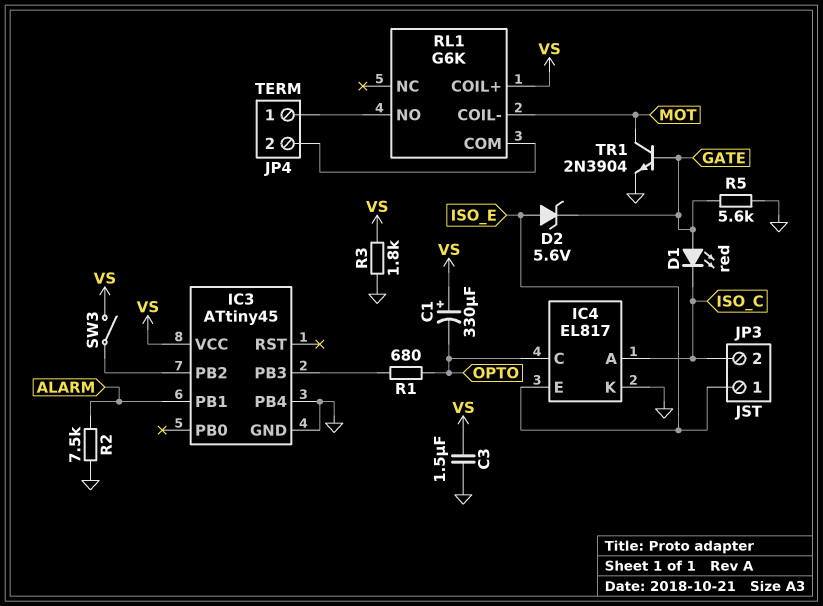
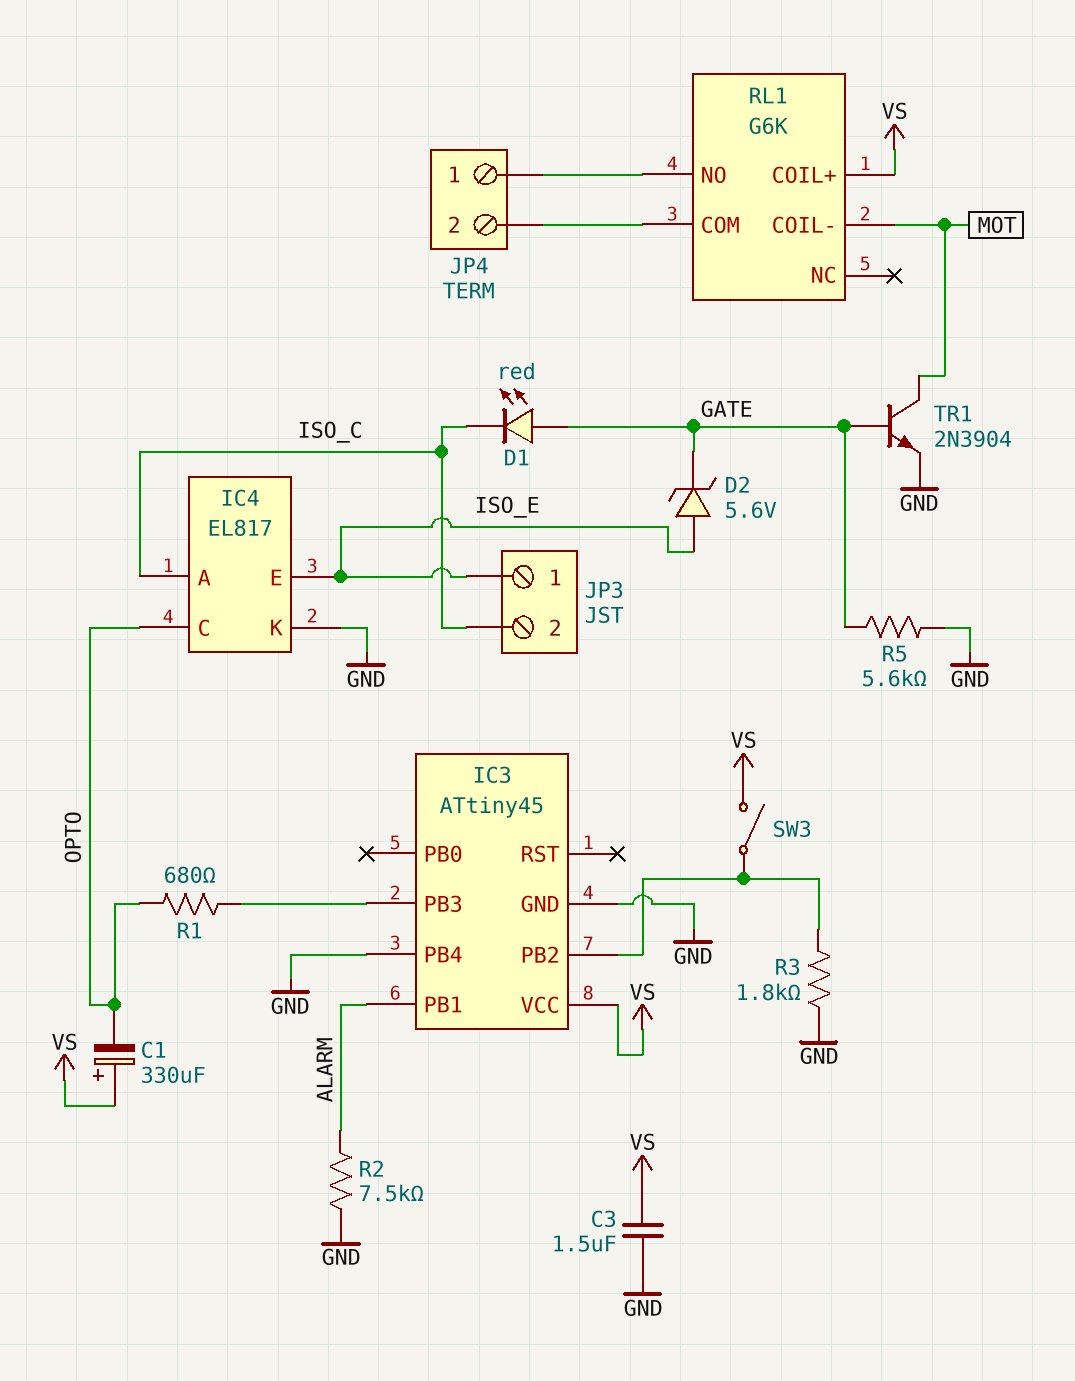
R3: 1.8k (GND, VS) -> 1.8k (GND, IC3/PB2)

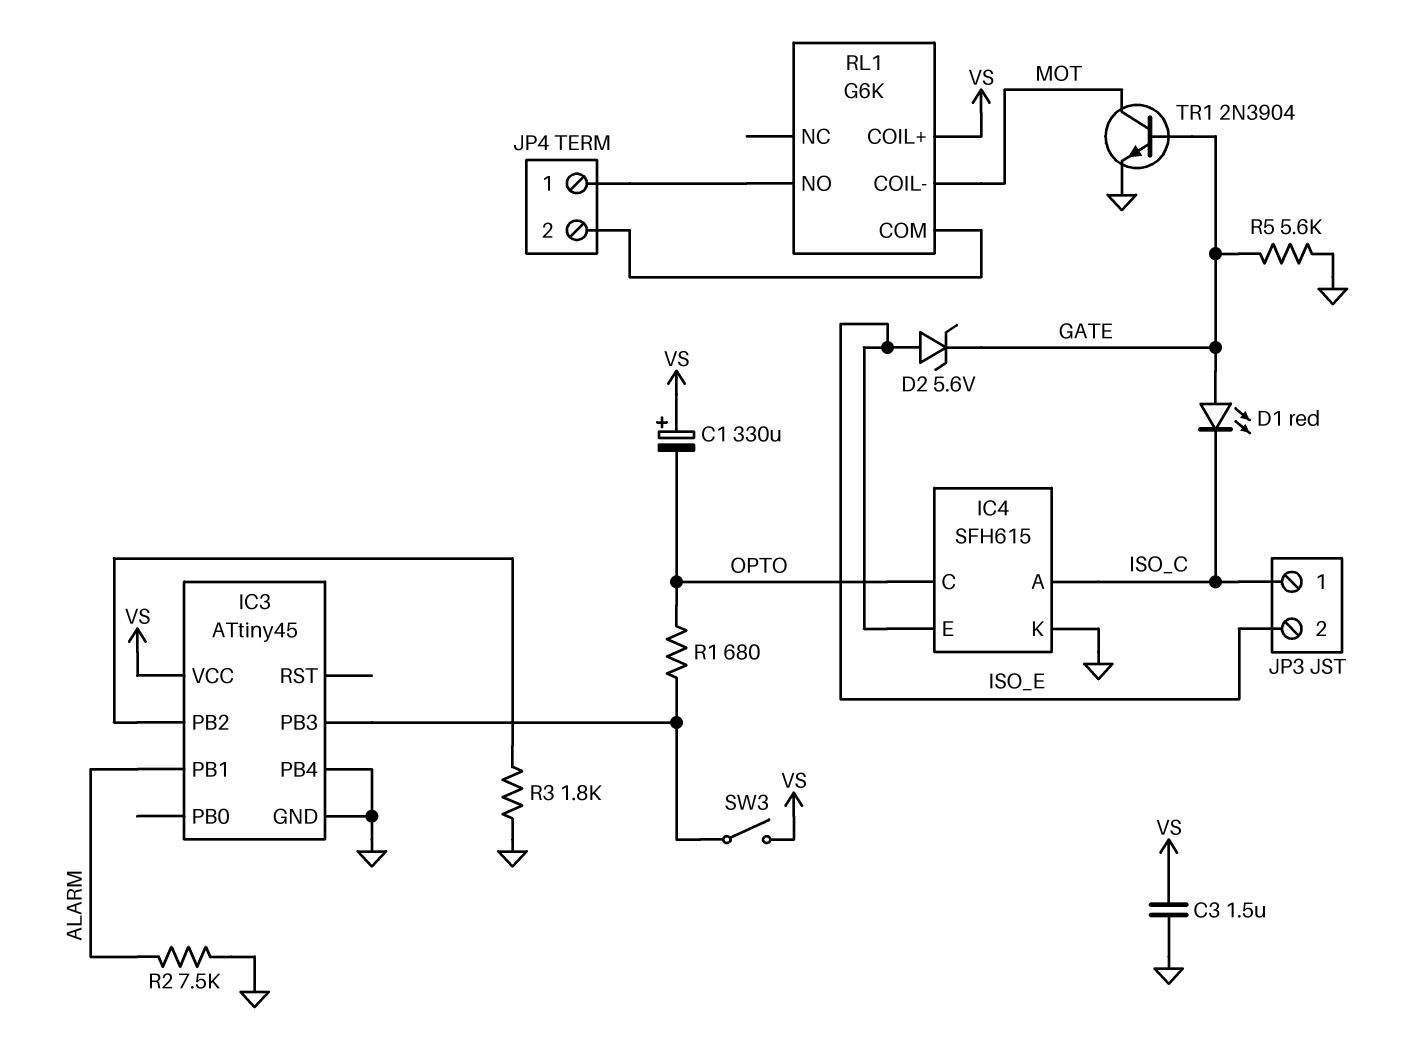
IC4: EL817 -> SFH615
JP3 pin 1: ISO_E -> ISO_C
JP3 pin 2: ISO_C -> ISO_E
SW3: switch (IC3/PB2, VS) -> switch (IC3/PB3, VS)

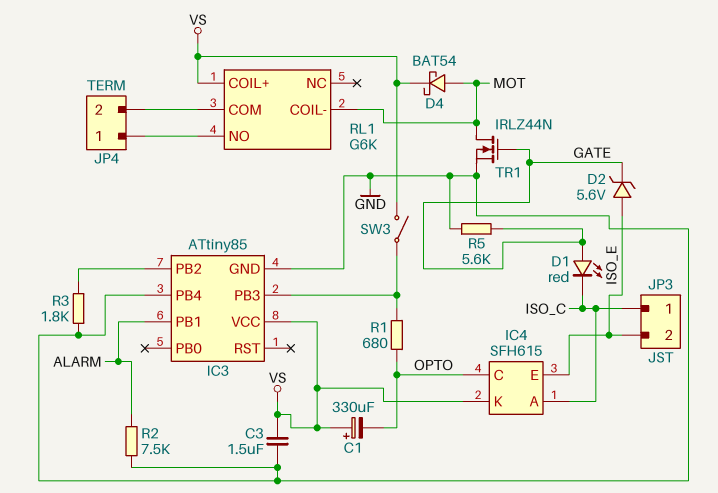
D4: none -> schottky BAT54 (A MOT, K VS)
IC3: ATtiny45 -> ATtiny85
IC4 pin K: GND -> VS
TR1: NPN 2N3904 (B GATE, C MOT, E GND) -> NMOS IRLZ44N (G GATE, D MOT, S GND)

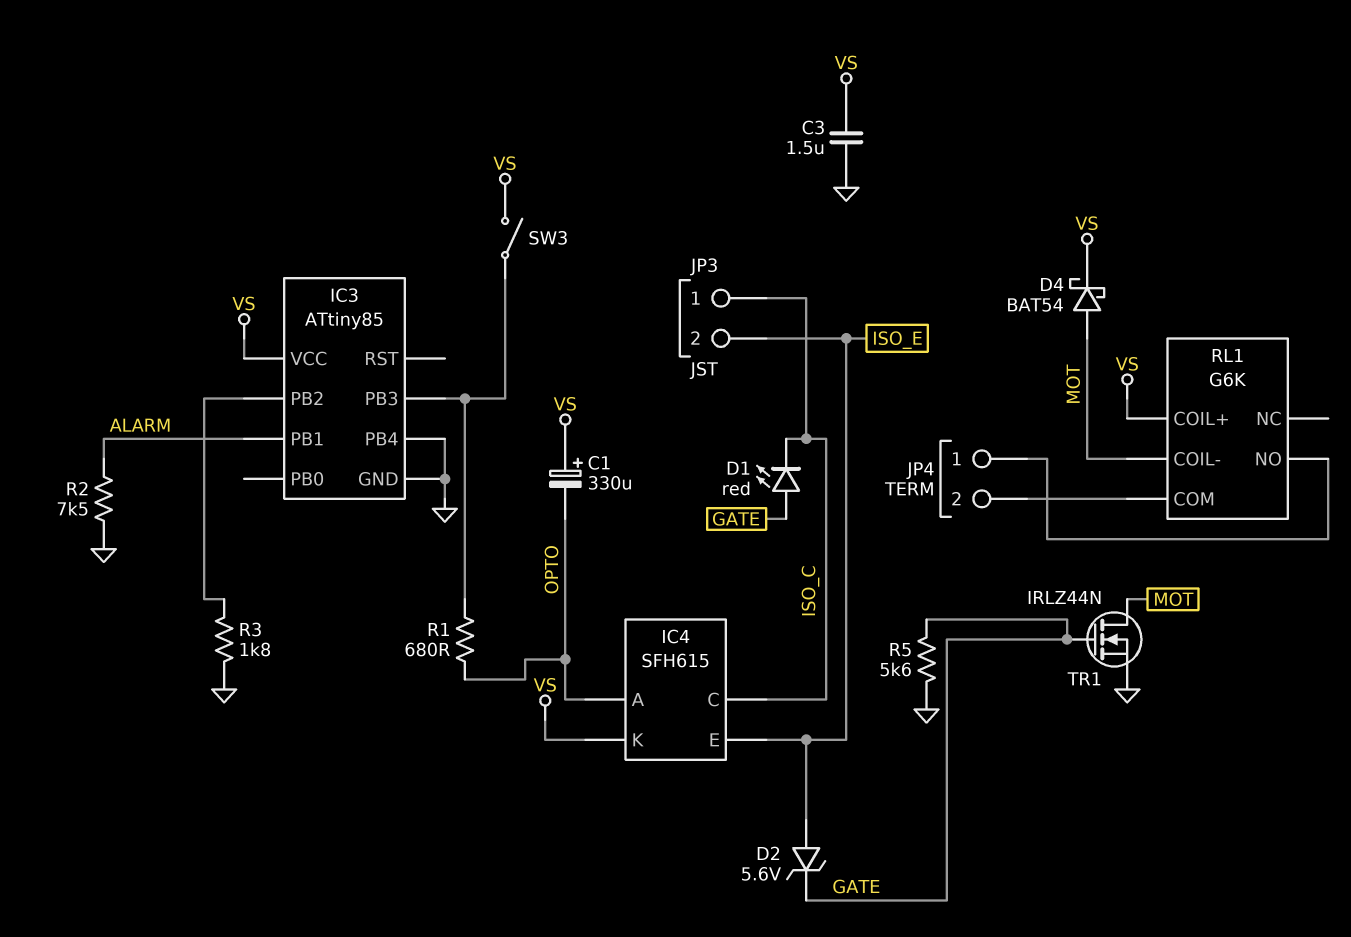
IC4 pin A: ISO_C -> OPTO
IC4 pin C: OPTO -> ISO_C

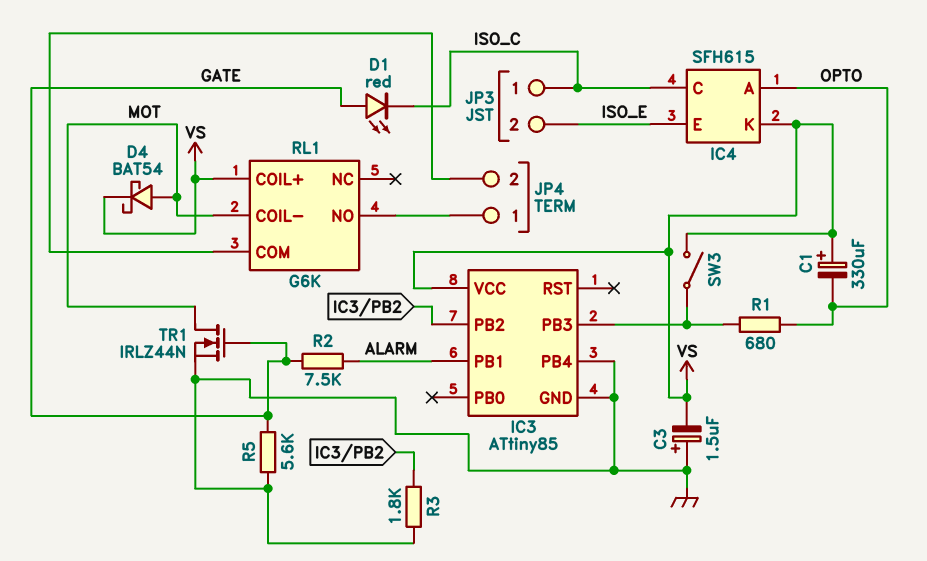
C3: 1.5uF (GND, VS) -> 1.5uF (plus GND, minus VS)
D2: zener 5.6V (A ISO_E, K GATE) -> none
R2: 7.5k (ALARM, GND) -> 7.5k (ALARM, GATE)

